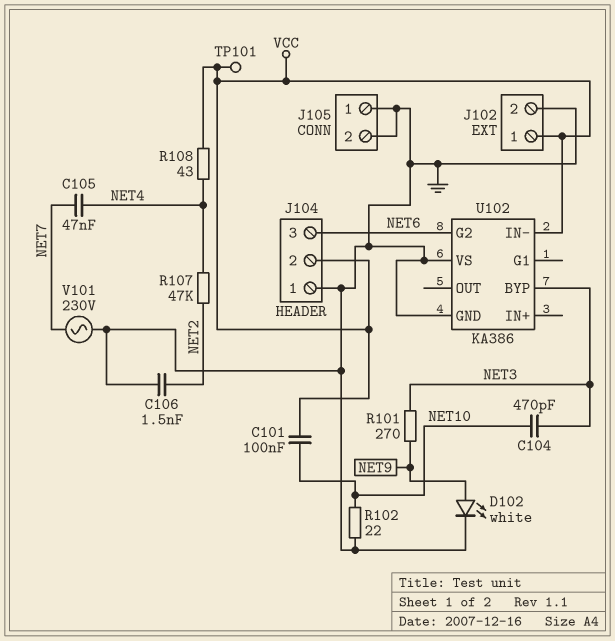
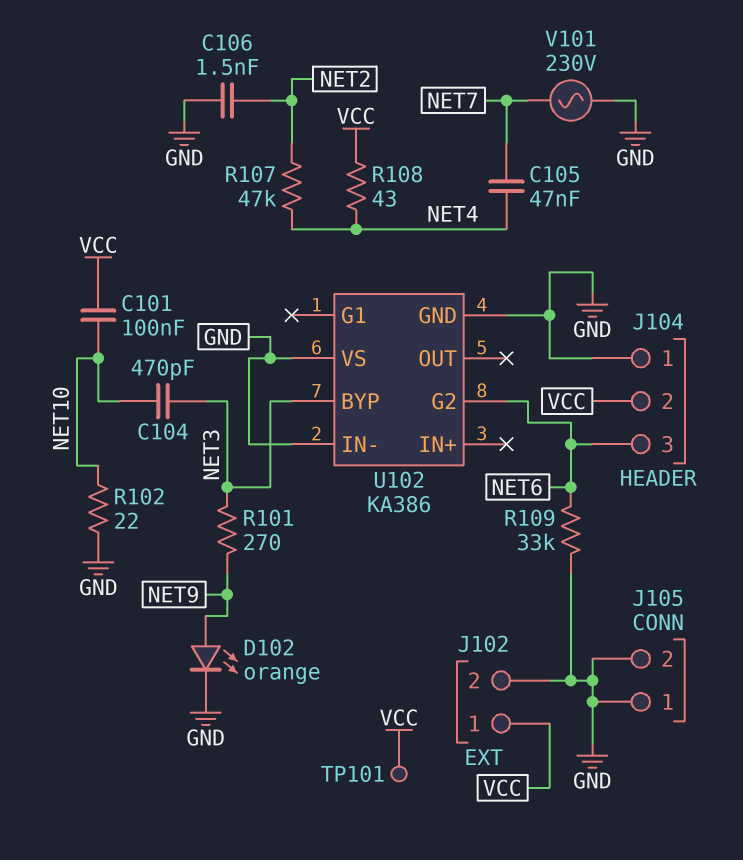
D102: LED white (A NET9, K GND) -> LED orange (A NET9, K GND)
R109: none -> 33k (GND, NET6)
U102 pin IN-: VCC -> GND

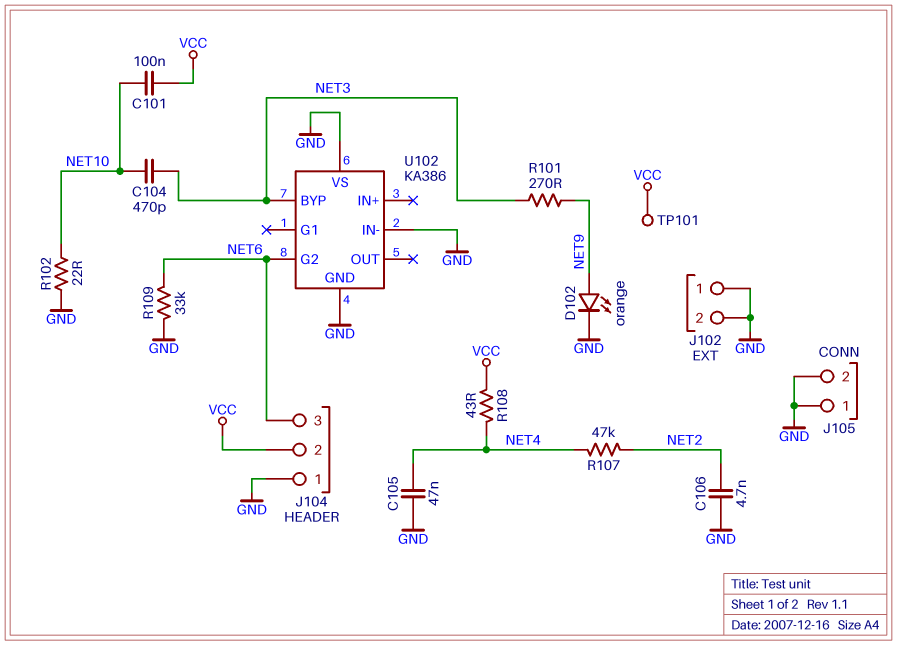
C105: 47nF (NET4, NET7) -> 47nF (GND, NET4)
C106: 1.5nF (GND, NET2) -> 4.7nF (GND, NET2)
J102 pin 1: VCC -> GND
V101: AC 230V (GND, NET7) -> none

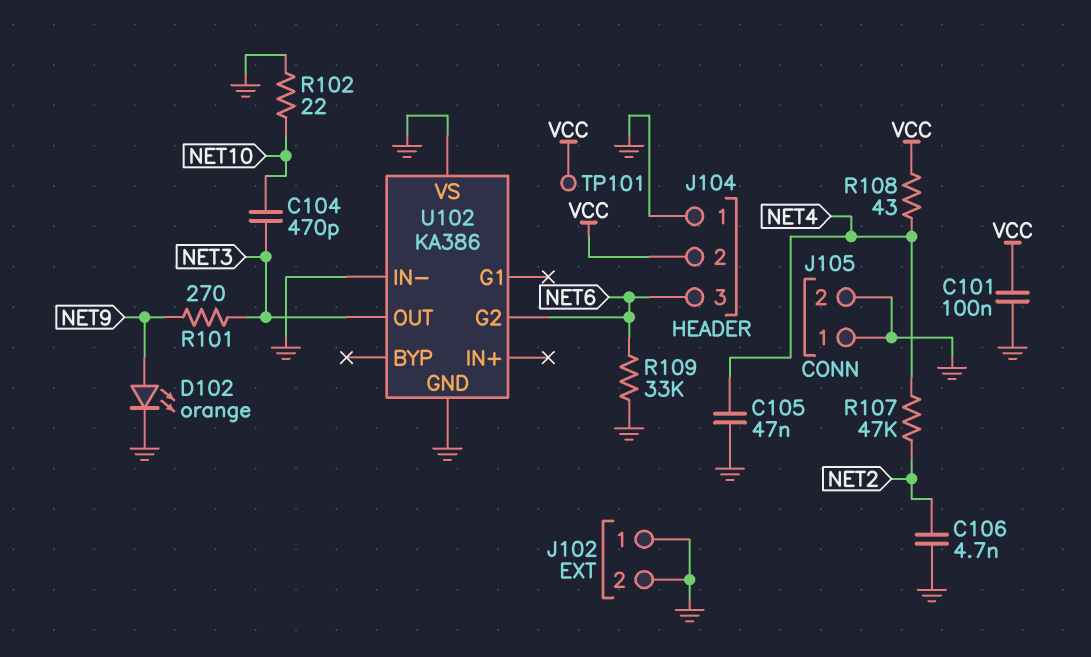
C101: 100nF (NET10, VCC) -> 100nF (GND, VCC)
U102 pin BYP: NET3 -> none
U102 pin OUT: none -> NET3

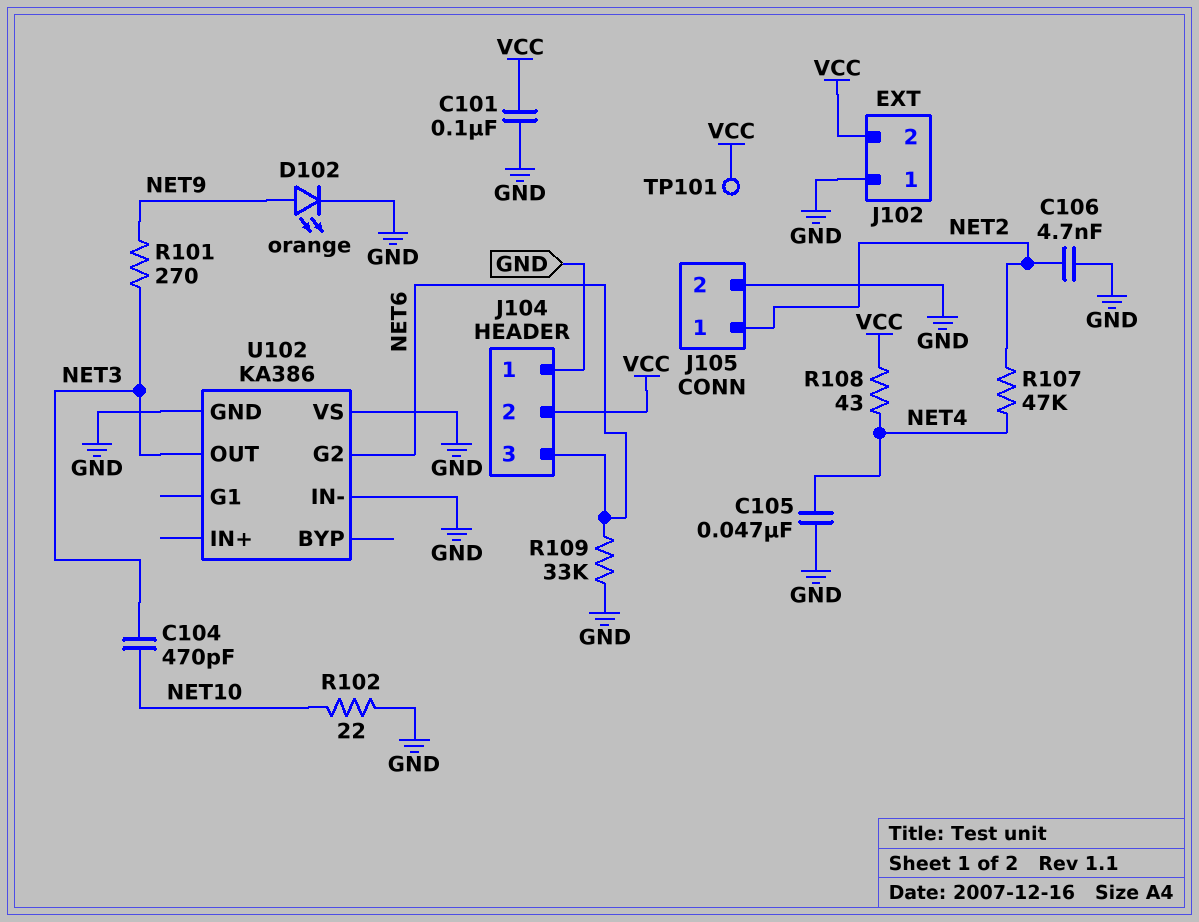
J102 pin 2: GND -> VCC
J105 pin 1: GND -> NET2

